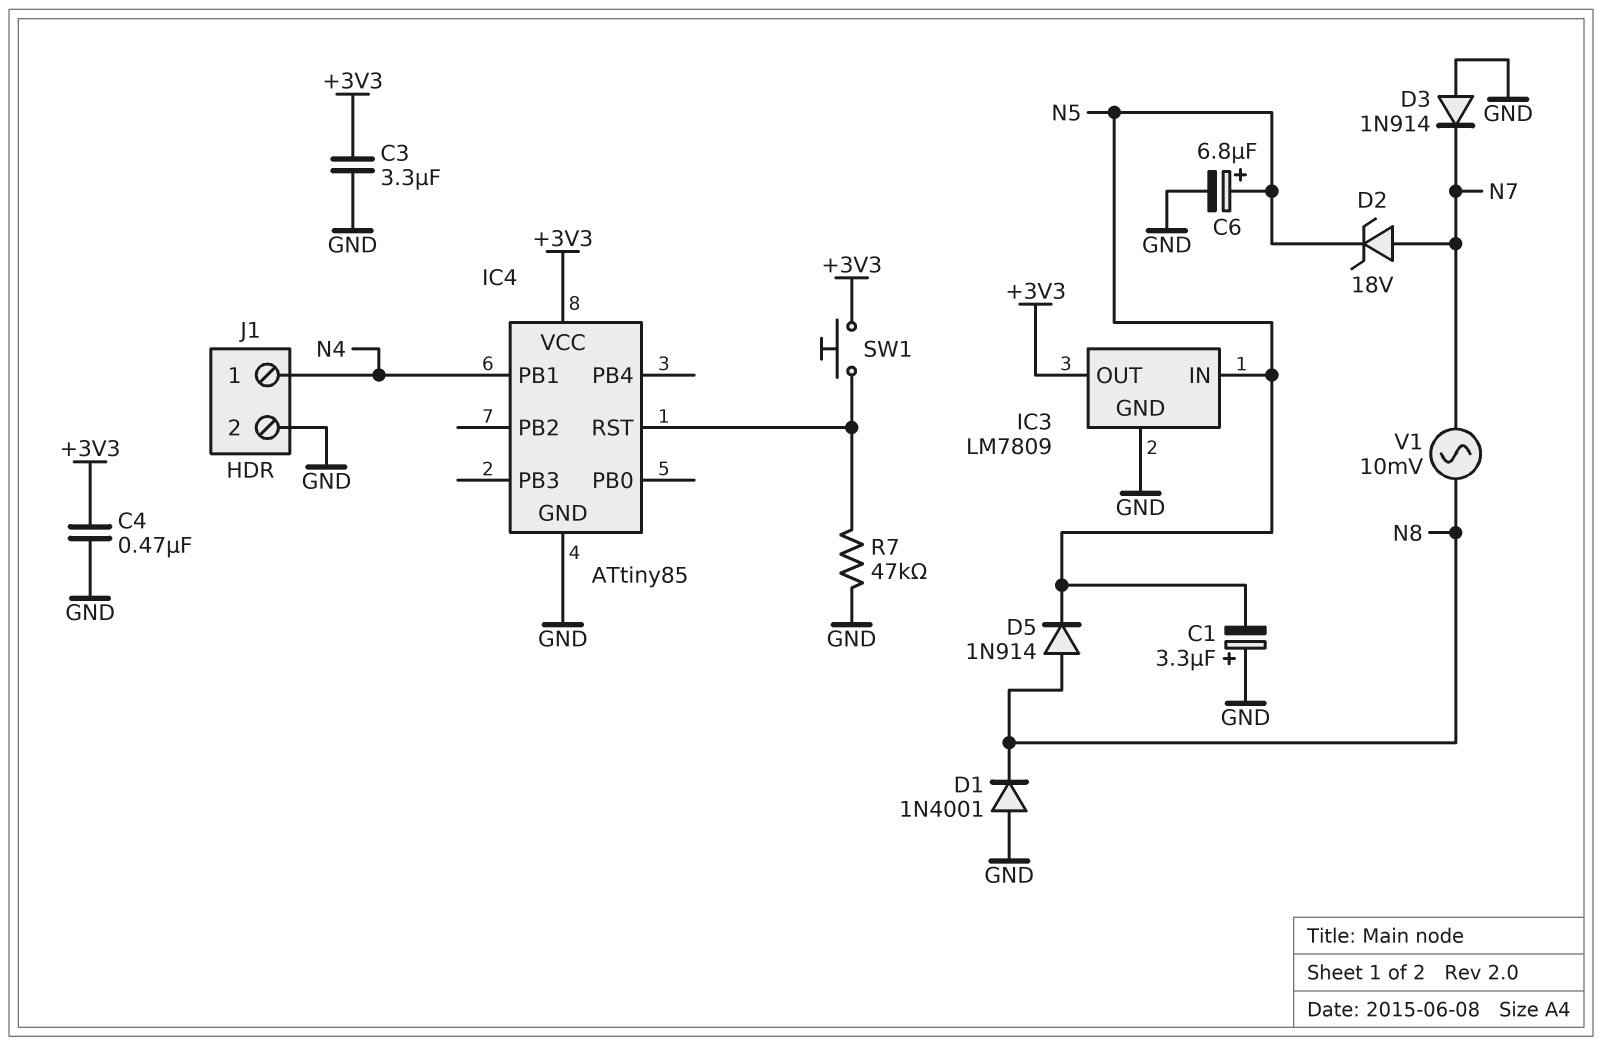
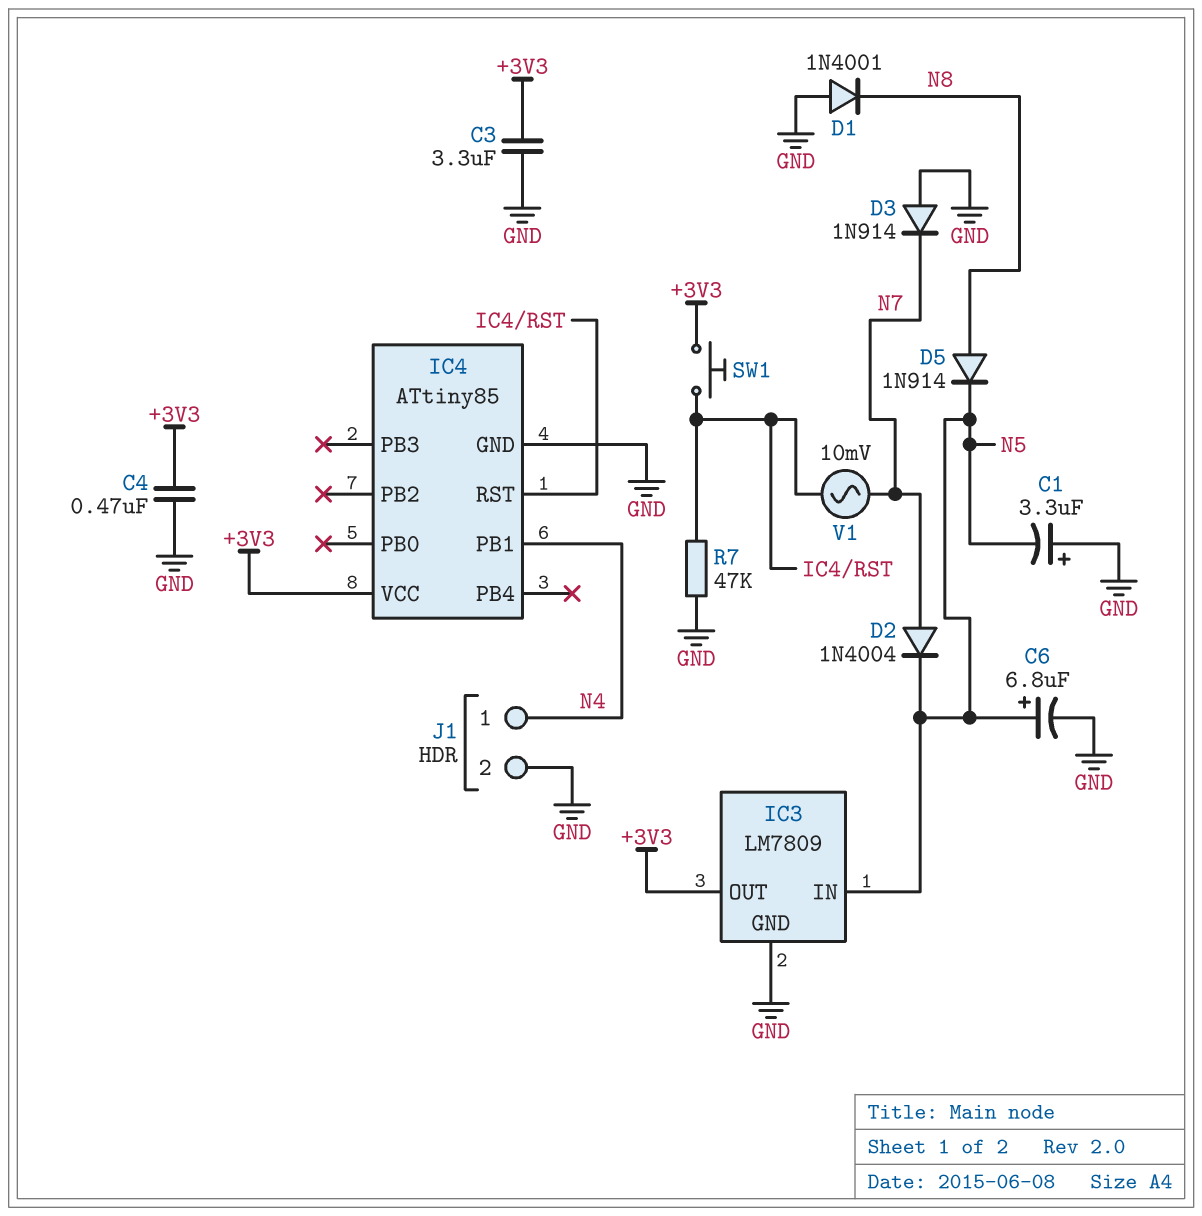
D2: zener 18V (A N7, K N5) -> diode 1N4004 (A N7, K N5)
V1: AC 10mV (N7, N8) -> AC 10mV (IC4/RST, N7)

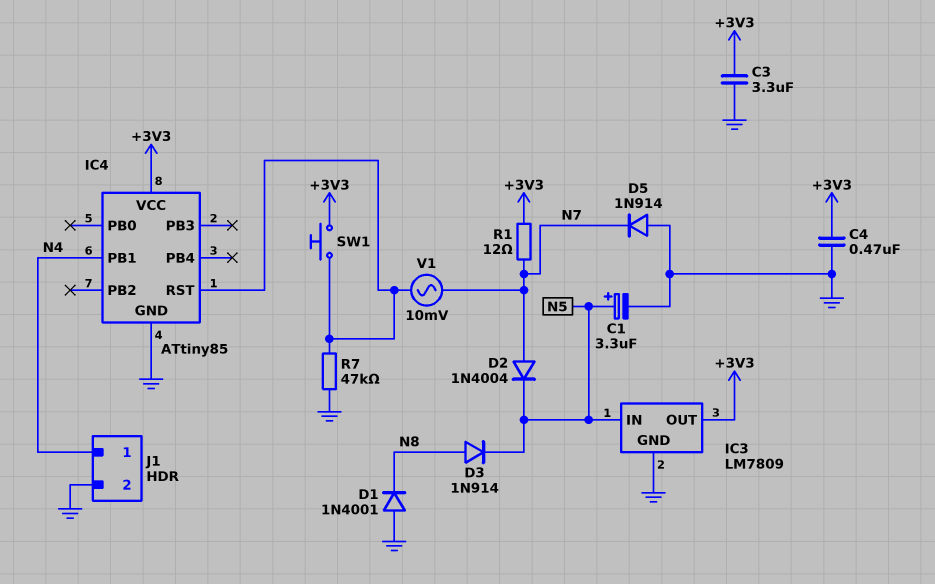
C1: 3.3uF (plus GND, minus N5) -> 3.3uF (plus N5, minus GND)
C6: 6.8uF (plus N5, minus GND) -> none
D3: diode 1N914 (A GND, K N7) -> diode 1N914 (A N8, K N5)
D5: diode 1N914 (A N8, K N5) -> diode 1N914 (A GND, K N7)
R1: none -> 12 (+3V3, N7)

